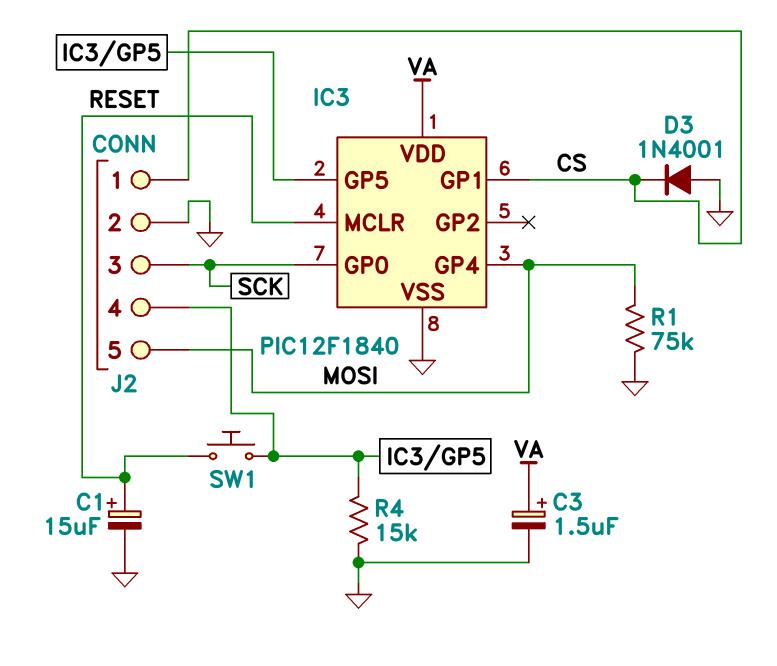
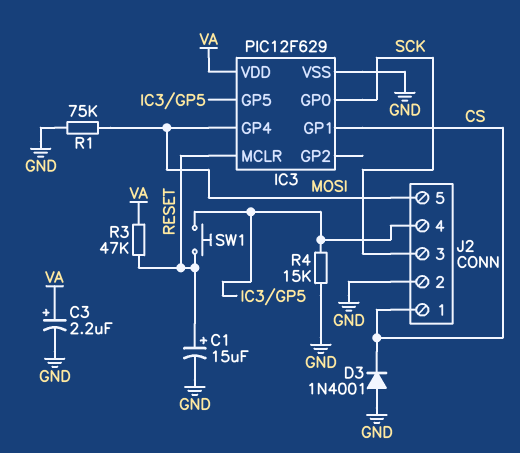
C3: 1.5uF (plus VA, minus GND) -> 2.2uF (plus VA, minus GND)
IC3: PIC12F1840 -> PIC12F629
R3: none -> 47k (RESET, VA)

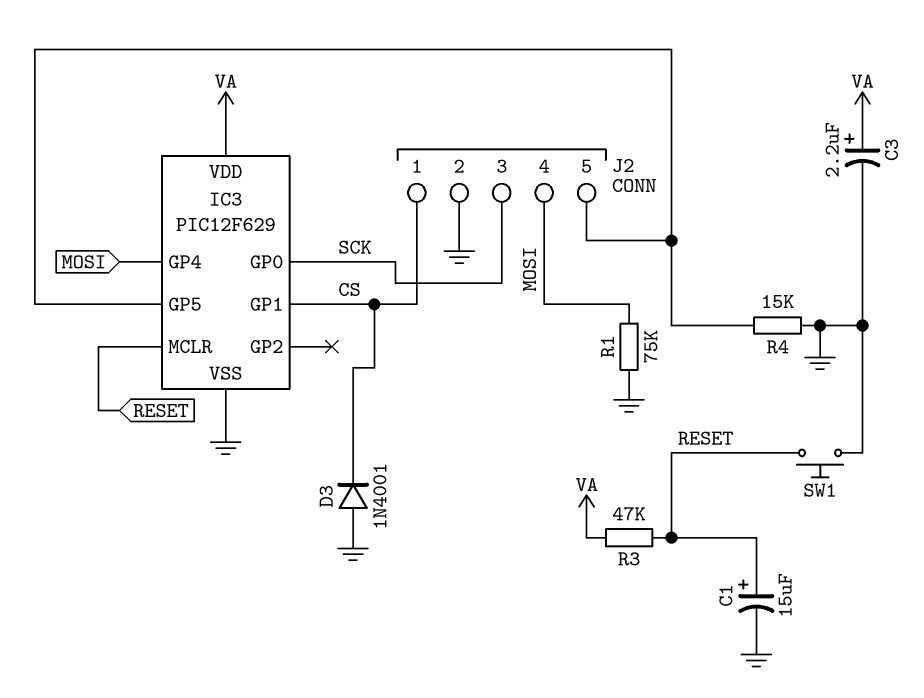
J2 pin 4: IC3/GP5 -> MOSI
J2 pin 5: MOSI -> IC3/GP5
SW1: button (IC3/GP5, RESET) -> button (GND, RESET)

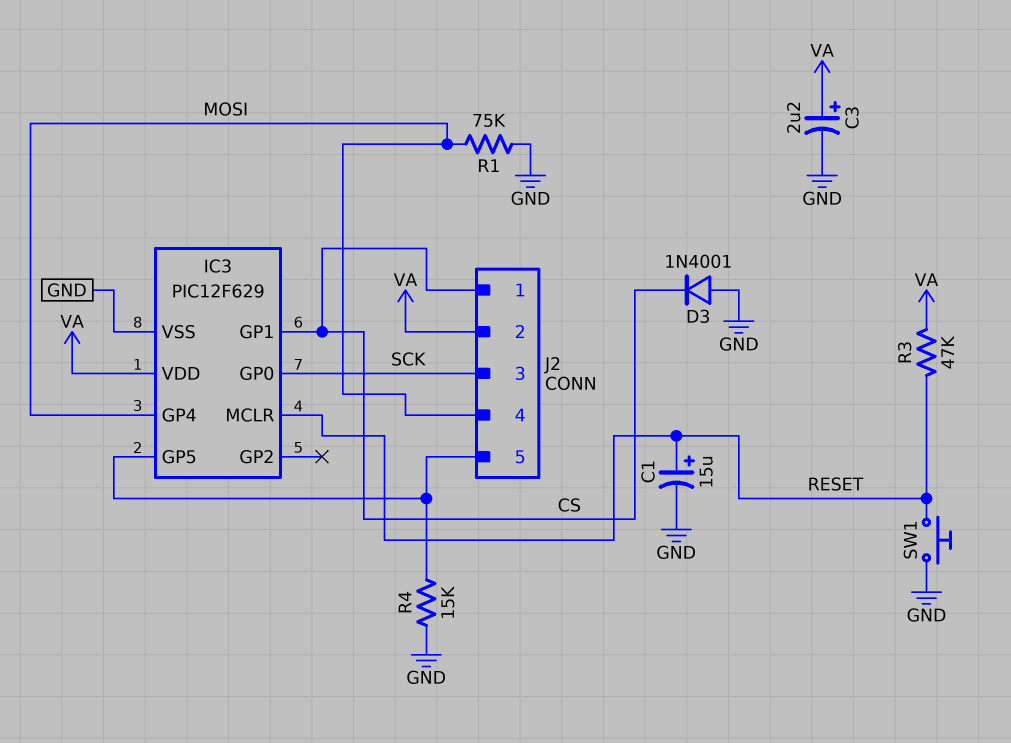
J2 pin 2: GND -> VA

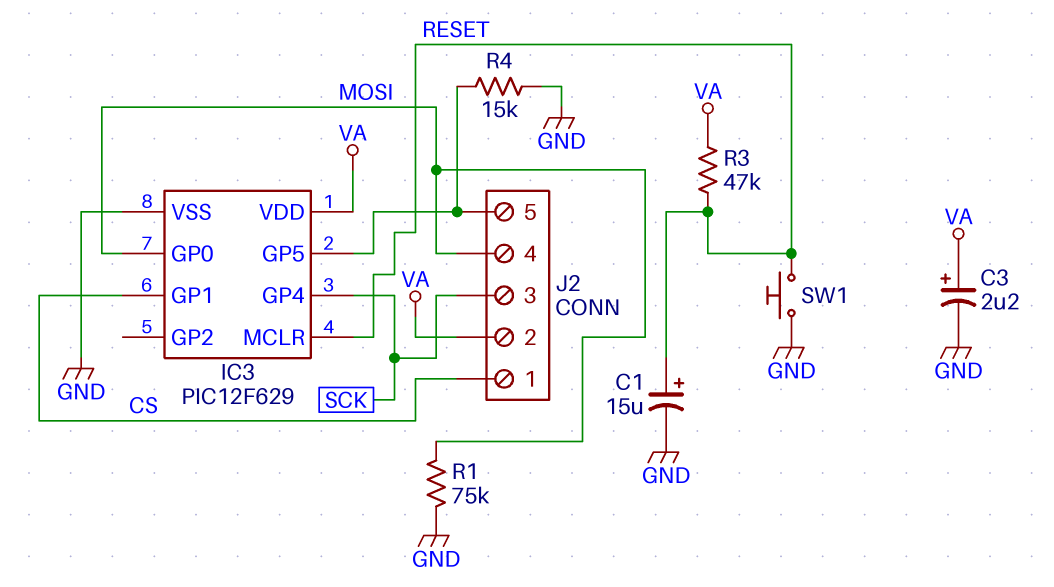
D3: diode 1N4001 (A GND, K CS) -> none
IC3 pin GP0: SCK -> MOSI
IC3 pin GP4: MOSI -> SCK

